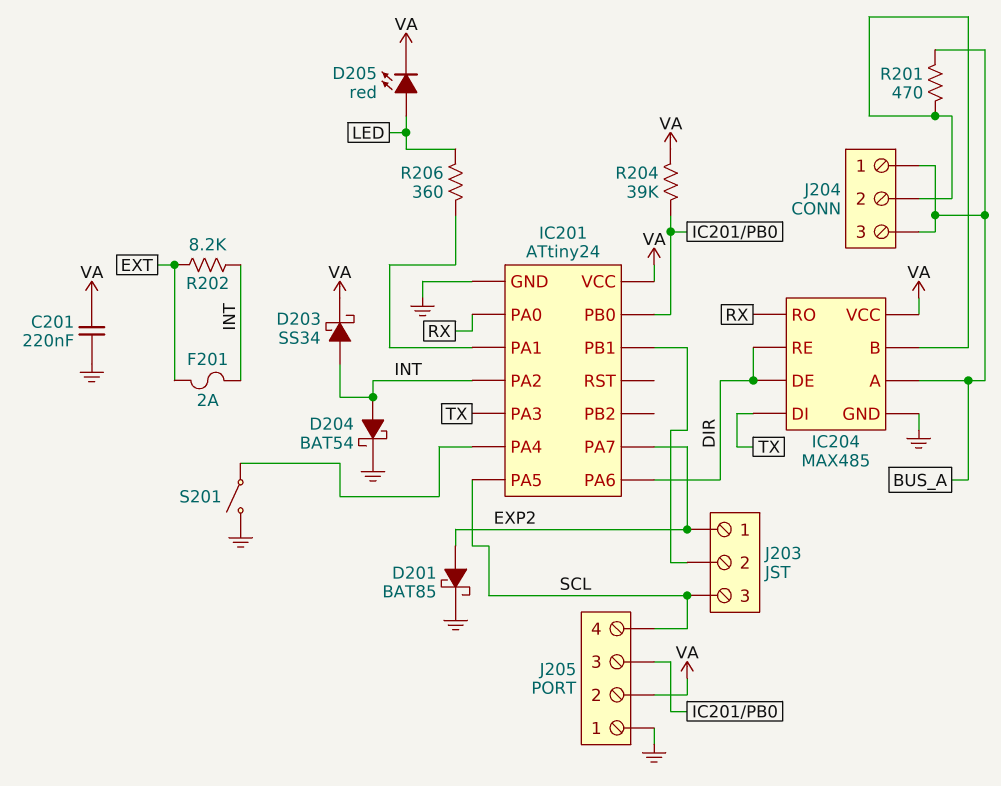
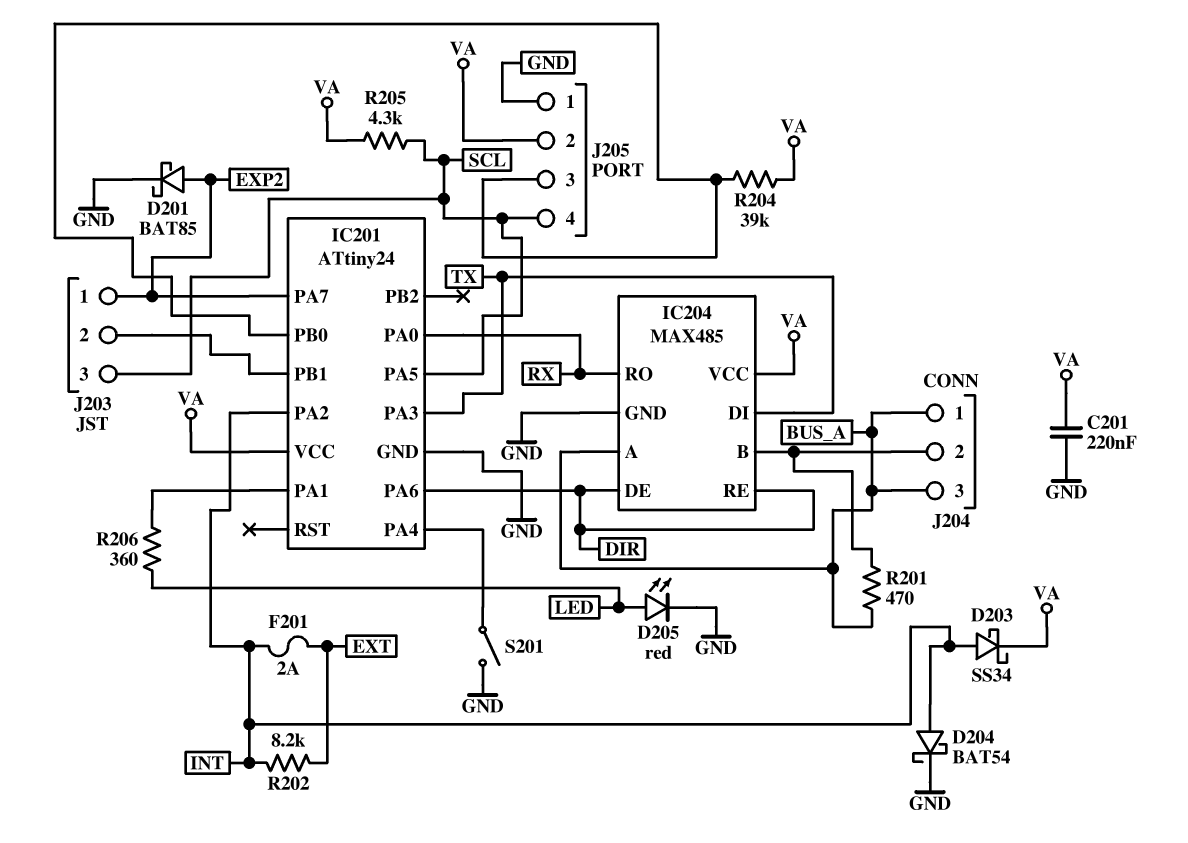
D205: LED red (A LED, K VA) -> LED red (A LED, K GND)
R205: none -> 4.3k (SCL, VA)

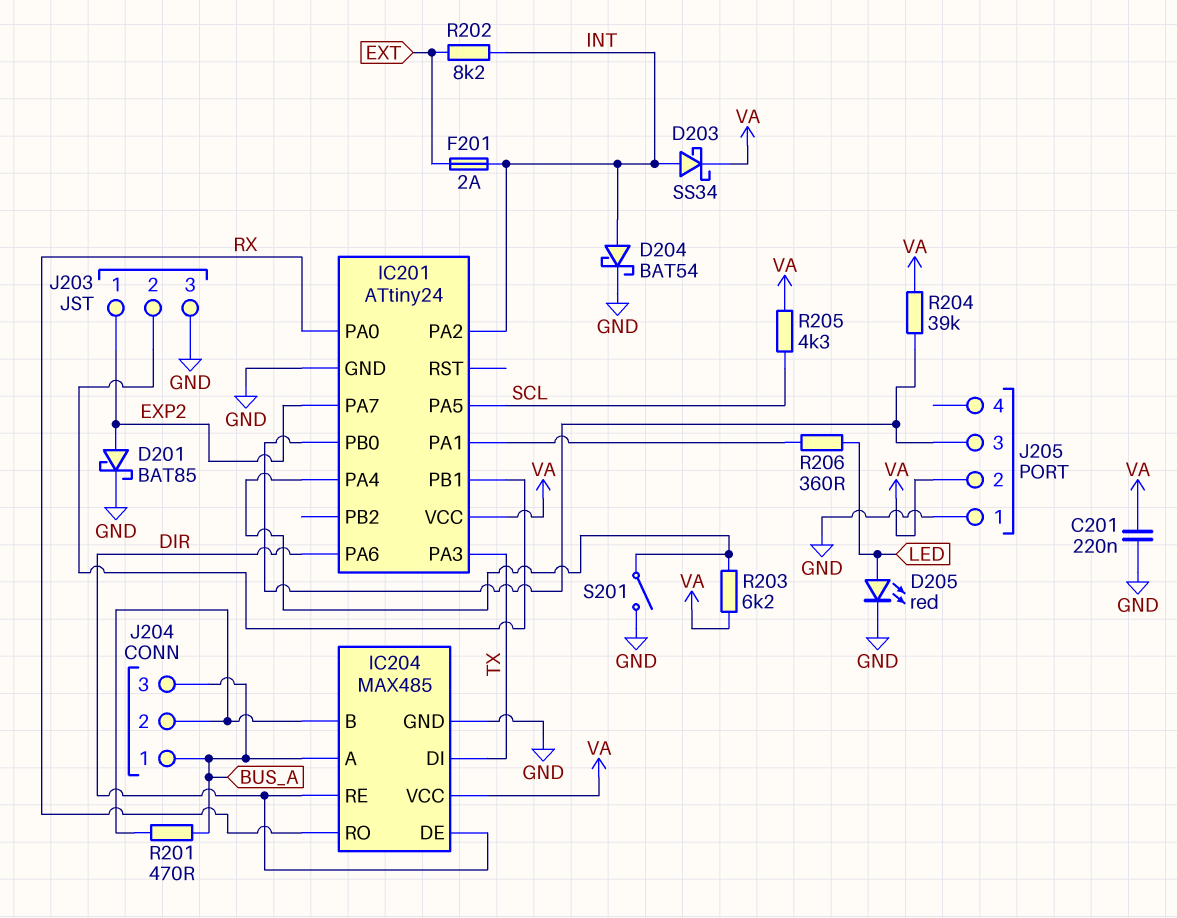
J203 pin 3: SCL -> GND
J205 pin 4: SCL -> none
R203: none -> 6.2k (IC201/PA4, VA)

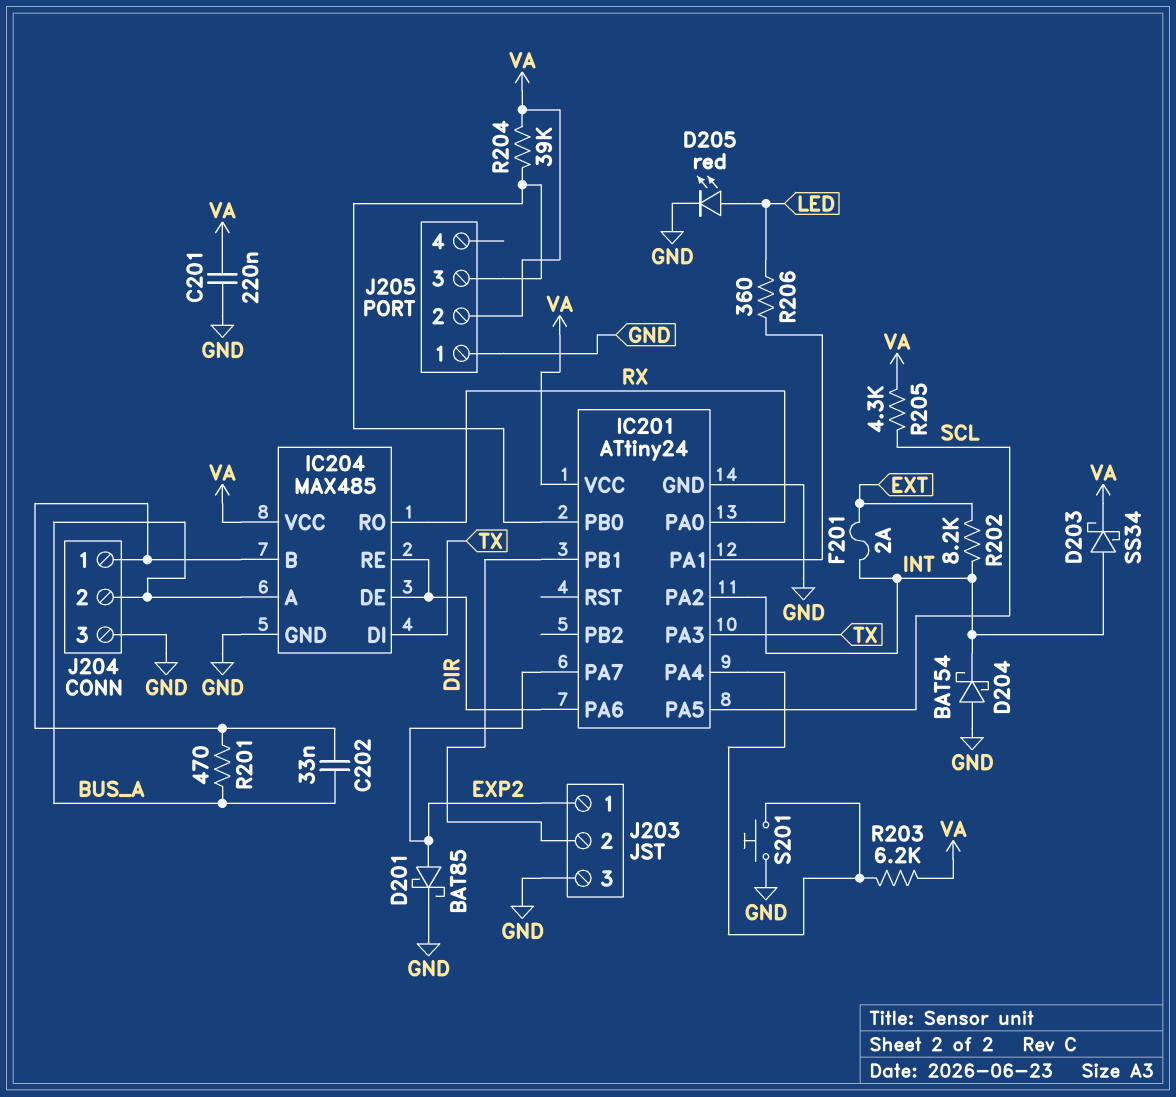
C202: none -> 33nF (BUS_A, IC204/B)
D204: schottky BAT54 (A INT, K GND) -> schottky BAT54 (A GND, K INT)
J204 pin 1: BUS_A -> IC204/B
J204 pin 2: IC204/B -> BUS_A
J204 pin 3: BUS_A -> GND
S201: switch (GND, IC201/PA4) -> button (GND, IC201/PA4)

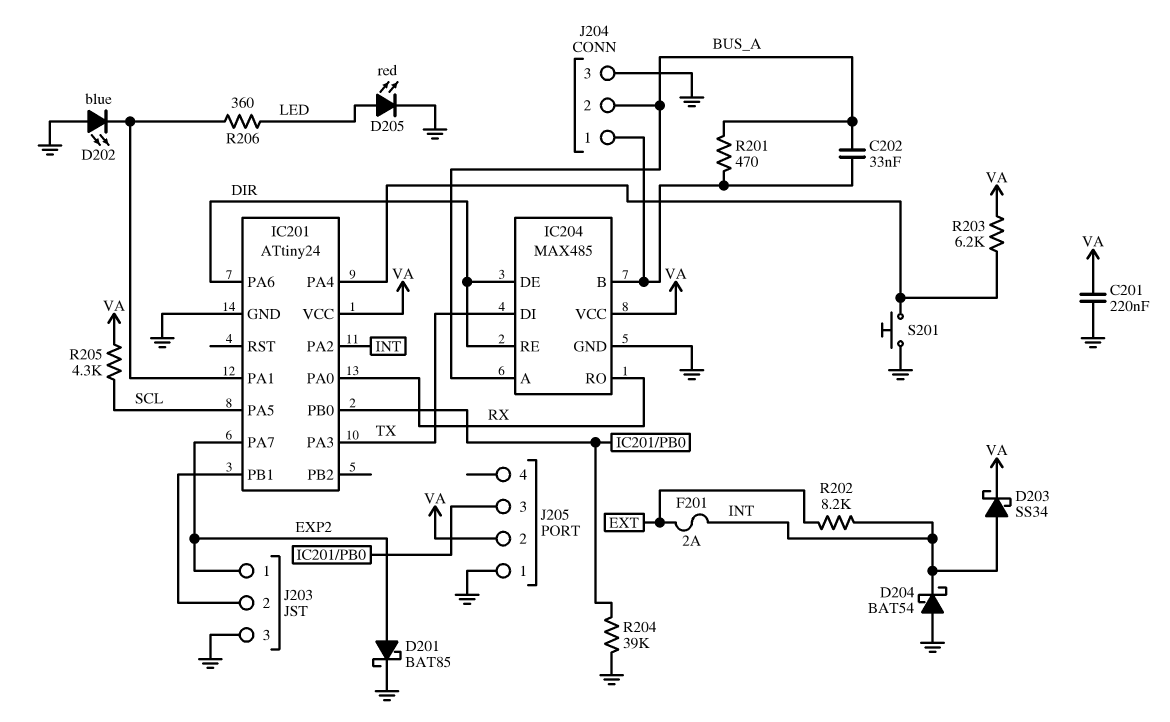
D202: none -> LED blue (A GND, K IC201/PA1)
R204: 39k (IC201/PB0, VA) -> 39k (GND, IC201/PB0)

